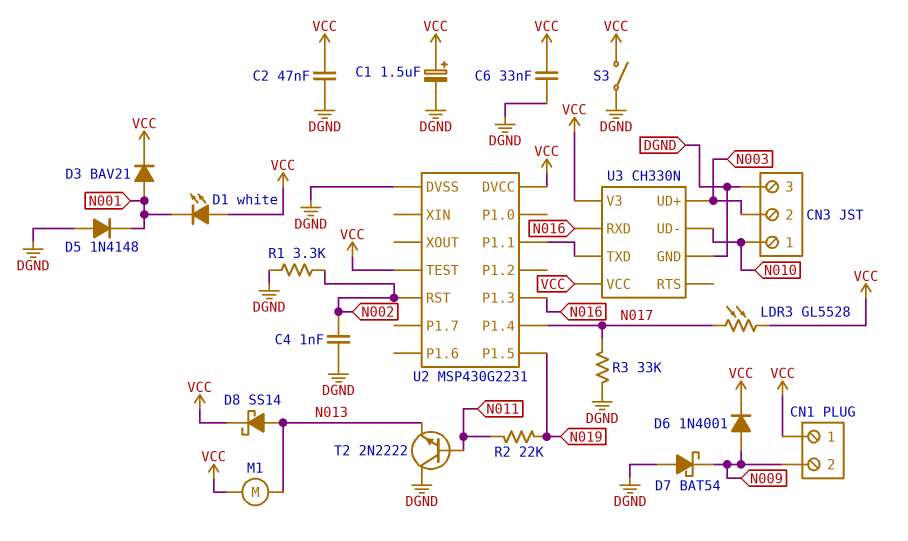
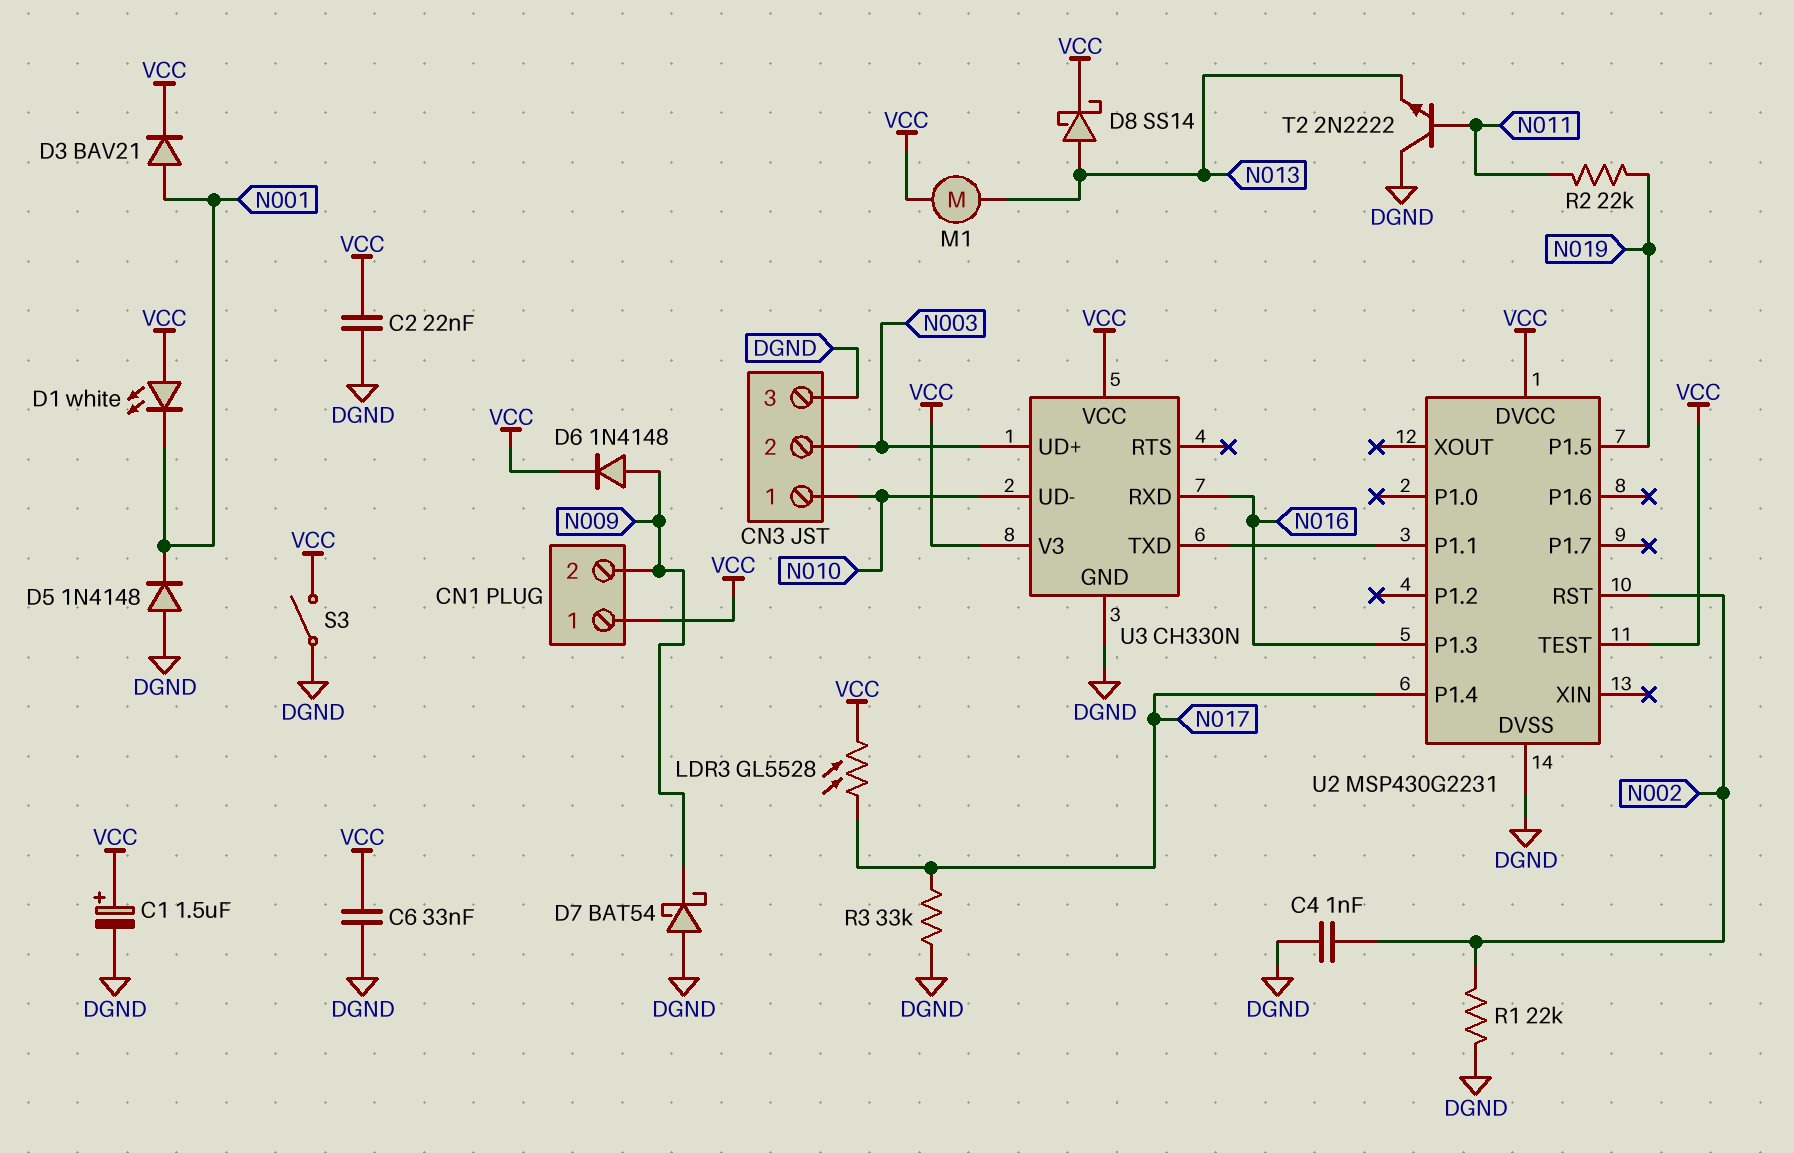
C2: 47nF (DGND, VCC) -> 22nF (DGND, VCC)
D6: diode 1N4001 (A N009, K VCC) -> diode 1N4148 (A N009, K VCC)
R1: 3.3k (DGND, N002) -> 22k (DGND, N002)

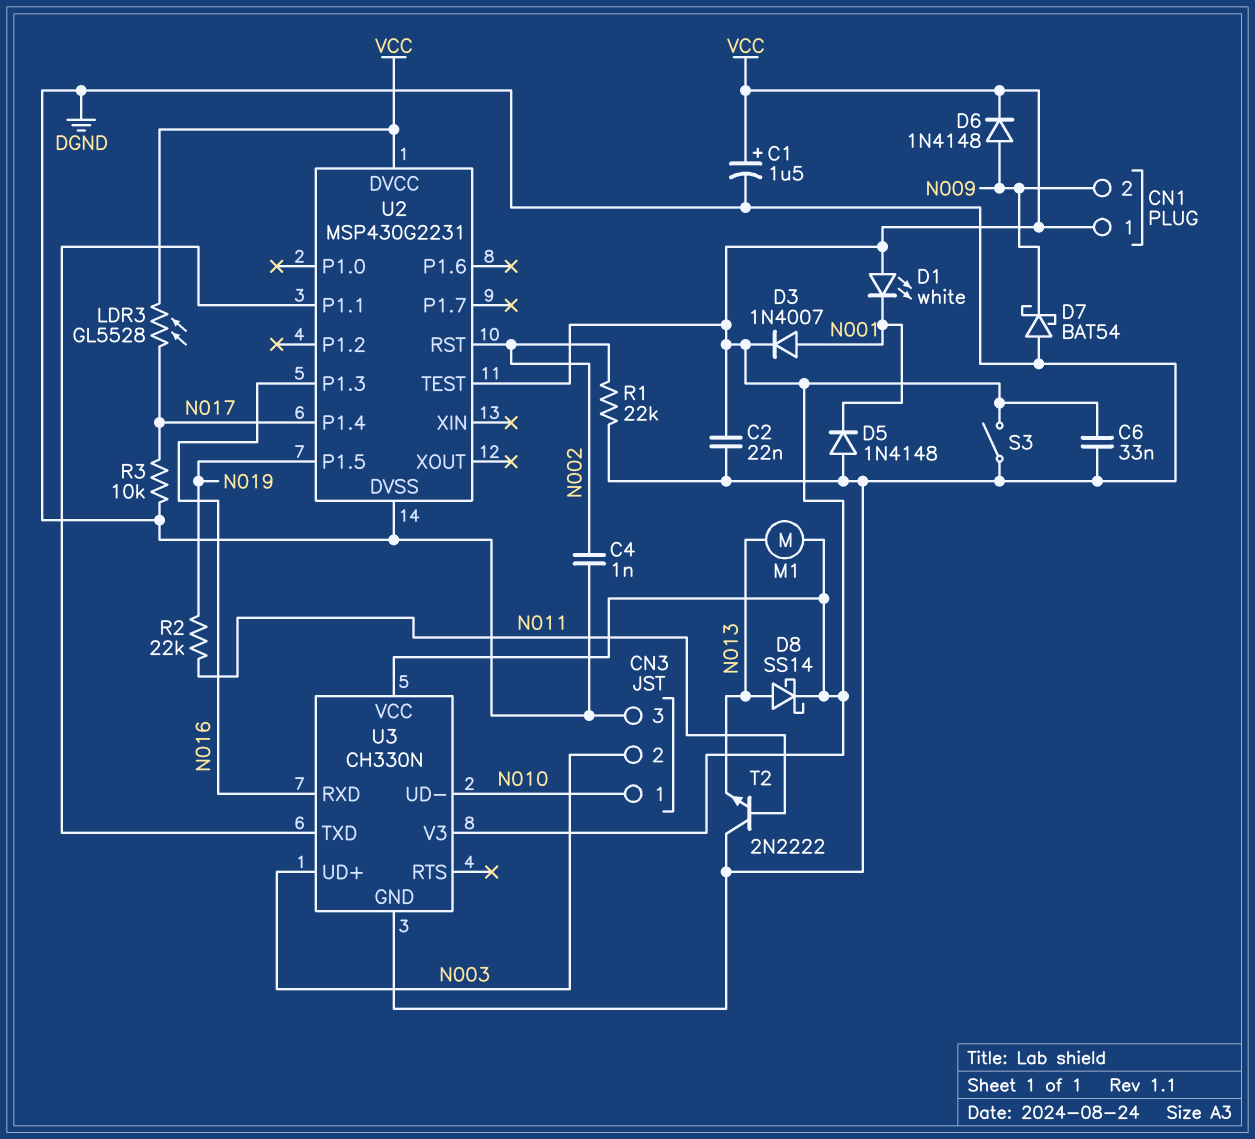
D3: diode BAV21 (A N001, K VCC) -> diode 1N4007 (A N001, K VCC)
R3: 33k (DGND, N017) -> 10k (DGND, N017)

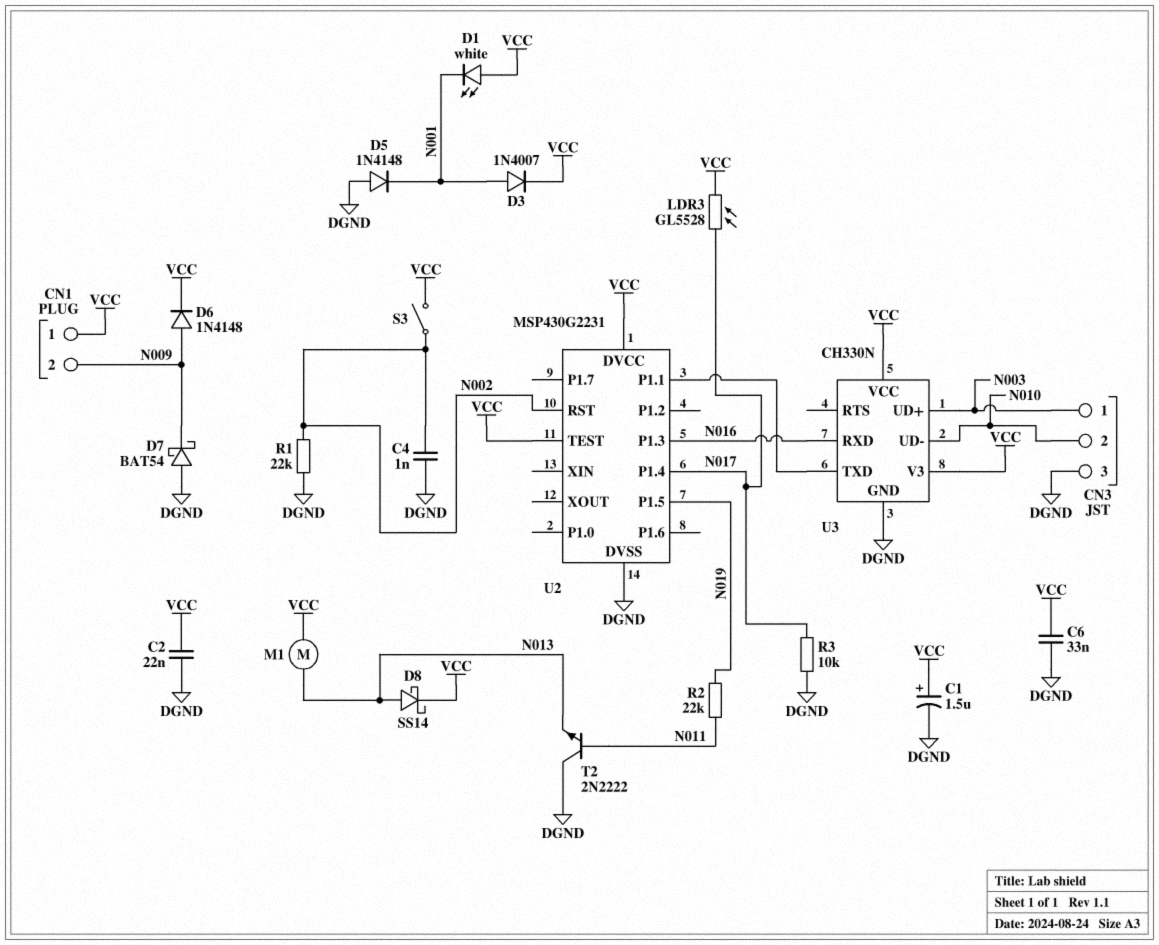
CN3 pin 1: N010 -> N003
CN3 pin 2: N003 -> N010
S3: switch (DGND, VCC) -> switch (N002, VCC)

